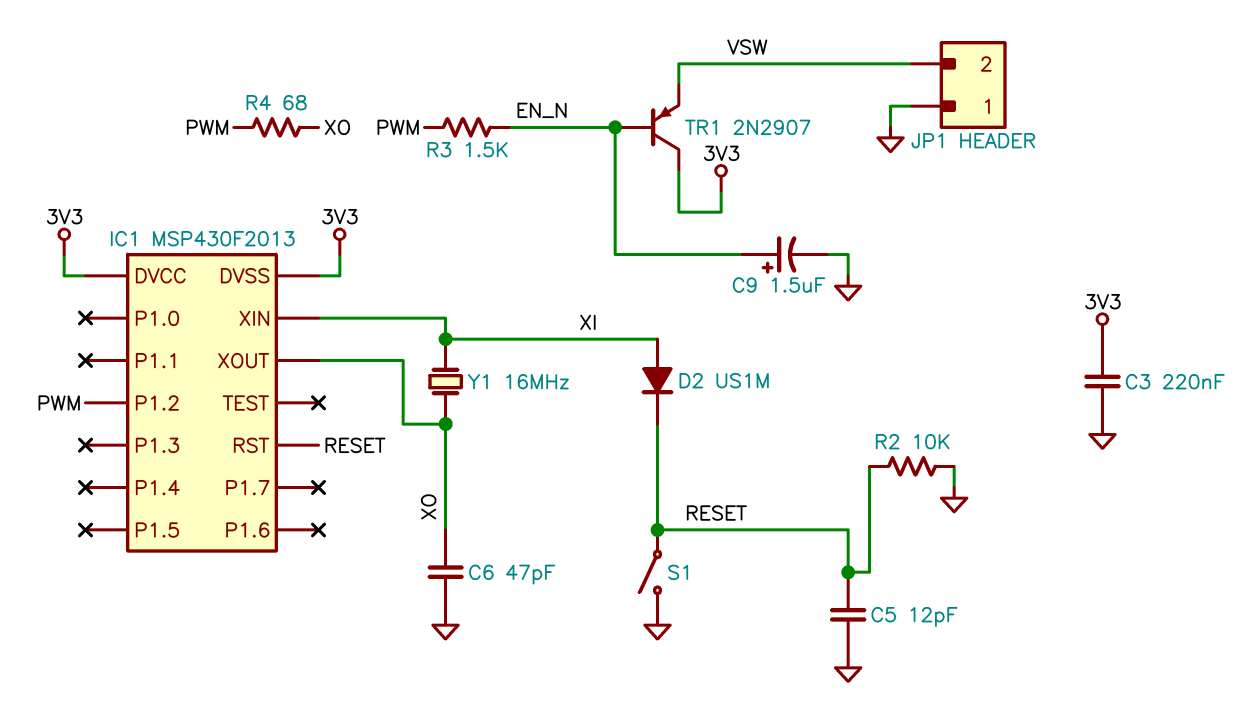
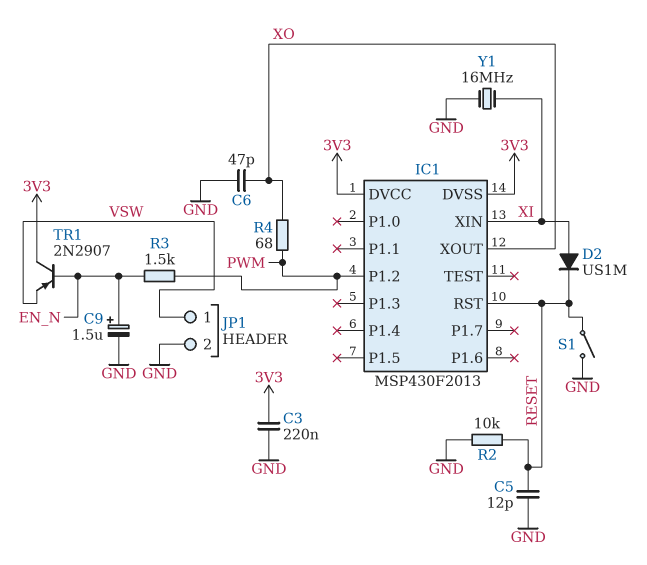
JP1 pin 1: GND -> VSW
JP1 pin 2: VSW -> GND
Y1: 16MHz (XI, XO) -> 16MHz (GND, XI)

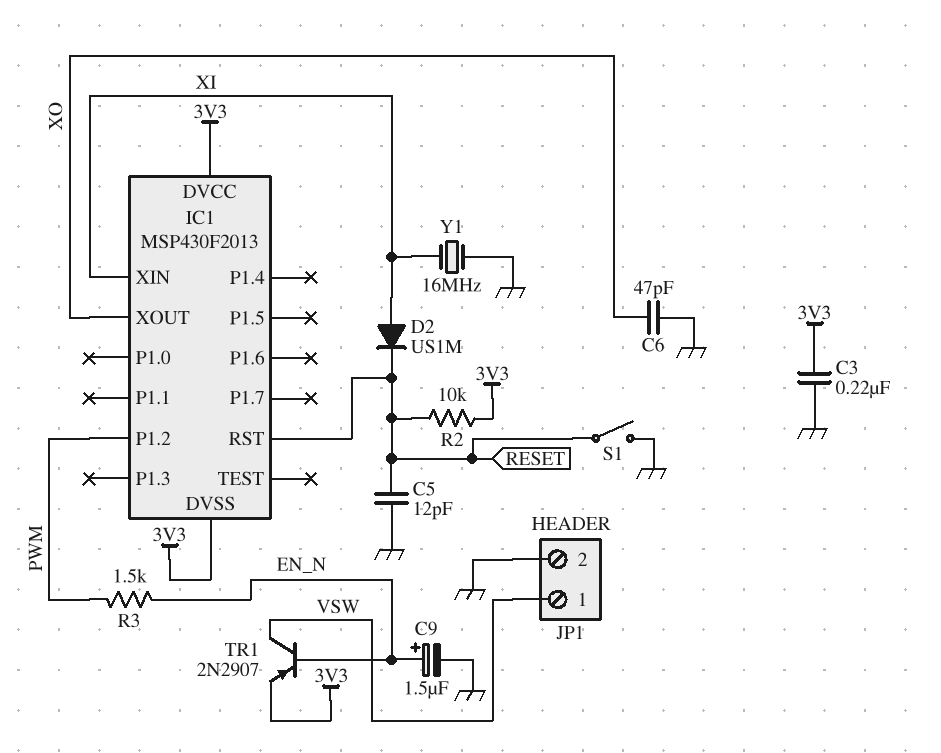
R2: 10k (GND, RESET) -> 10k (3V3, RESET)
R4: 68 (PWM, XO) -> none
TR1: PNP 2N2907 (B EN_N, C 3V3, E VSW) -> PNP 2N2907 (B EN_N, C VSW, E 3V3)

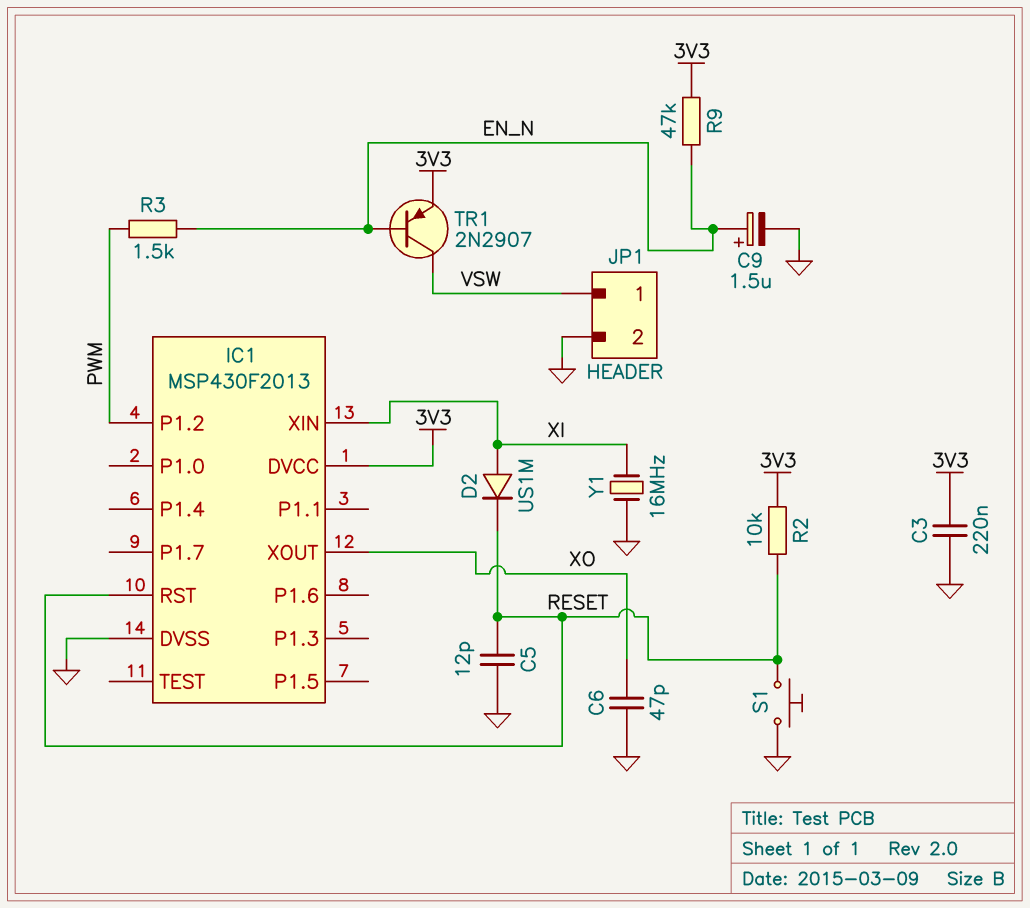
IC1 pin DVSS: 3V3 -> GND
R9: none -> 47k (3V3, EN_N)
S1: switch (GND, RESET) -> button (GND, RESET)

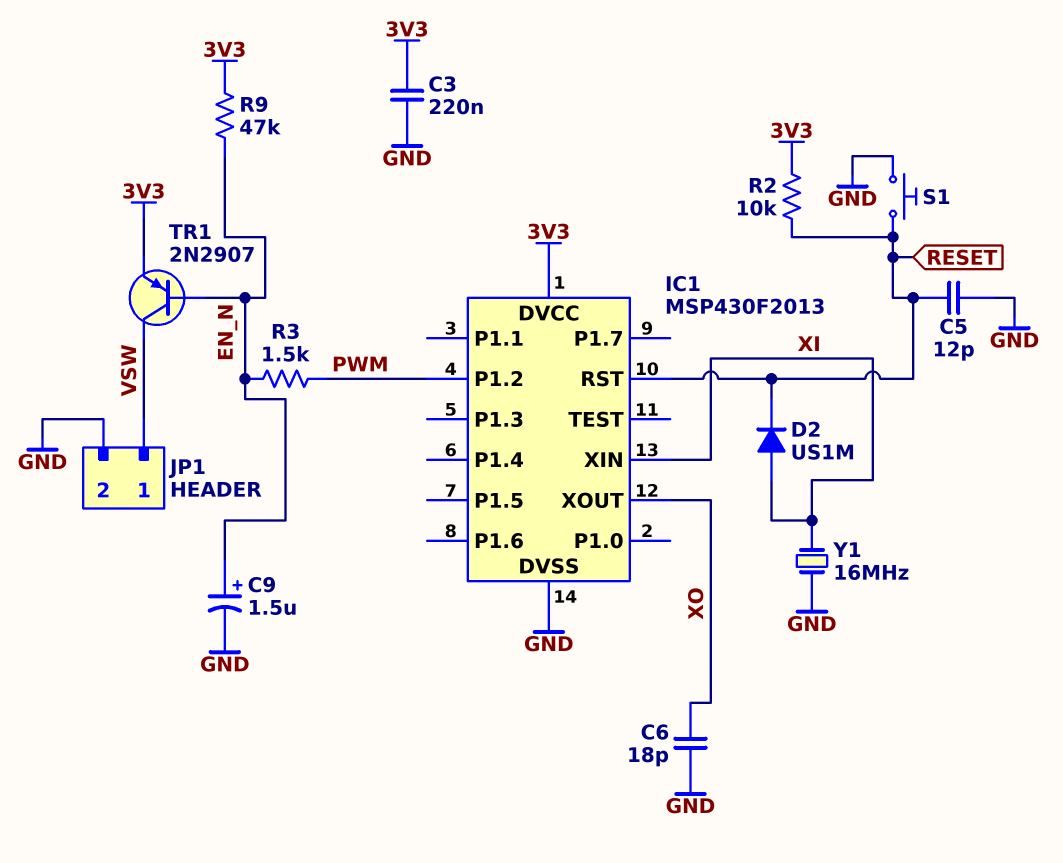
C6: 47pF (GND, XO) -> 18pF (GND, XO)

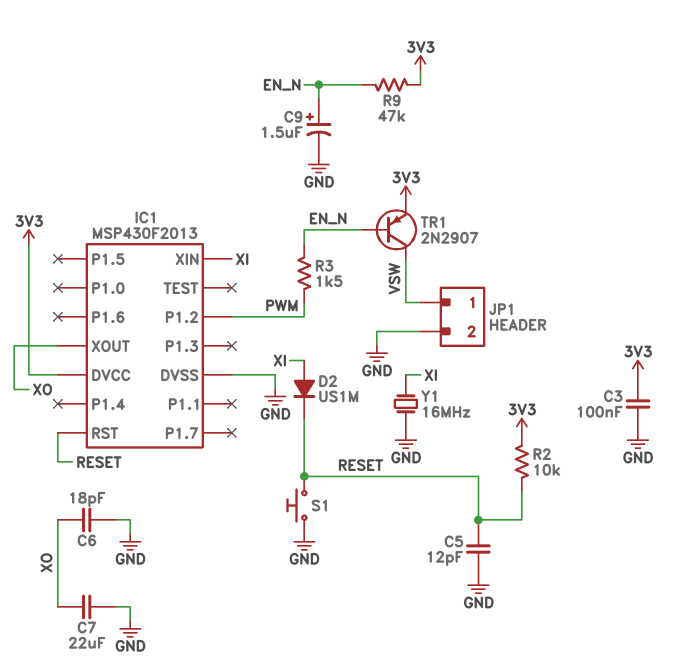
C3: 220nF (3V3, GND) -> 100nF (3V3, GND)
C7: none -> 22uF (GND, XO)

